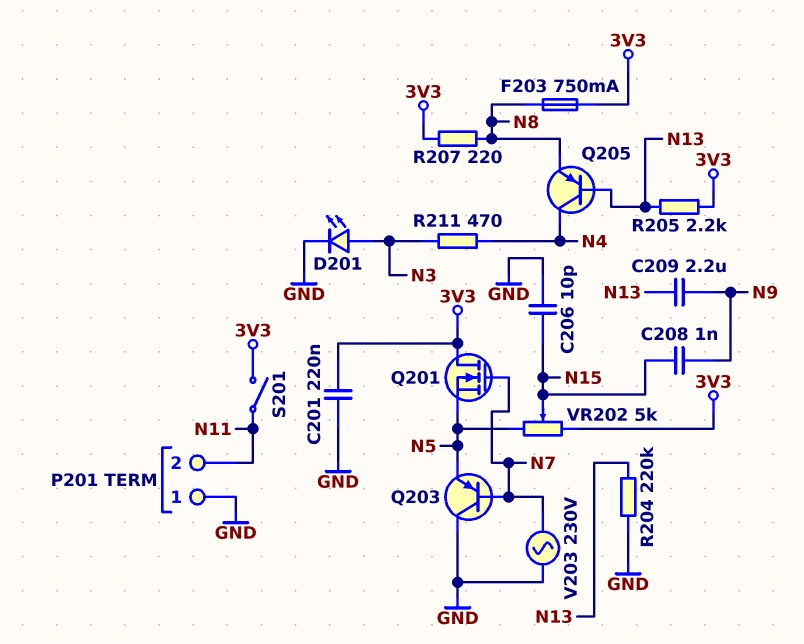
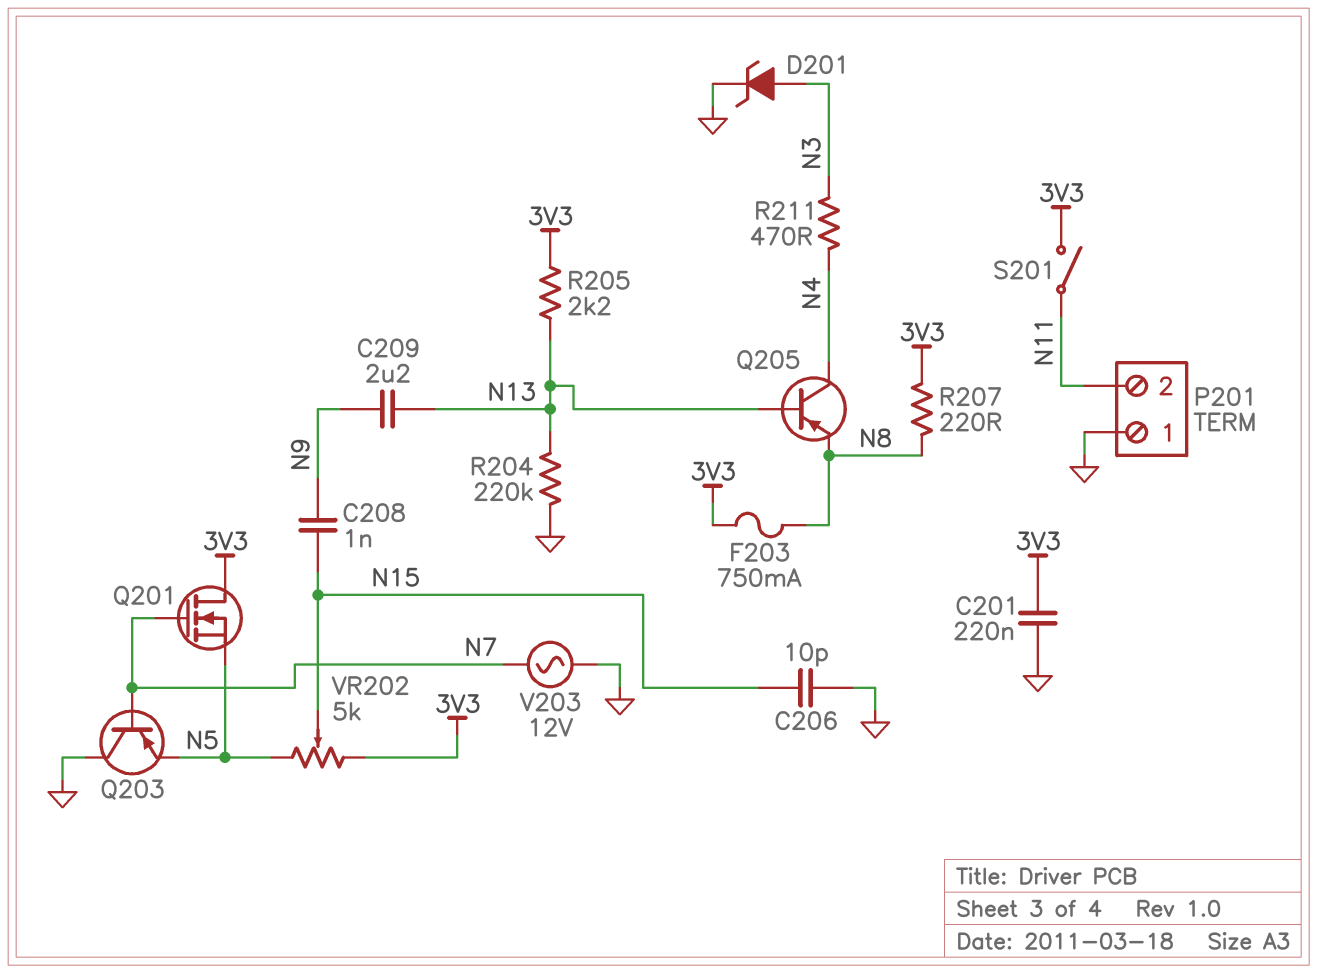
D201: LED (A N3, K GND) -> zener (A N3, K GND)
V203: AC 230V (GND, N7) -> AC 12V (GND, N7)

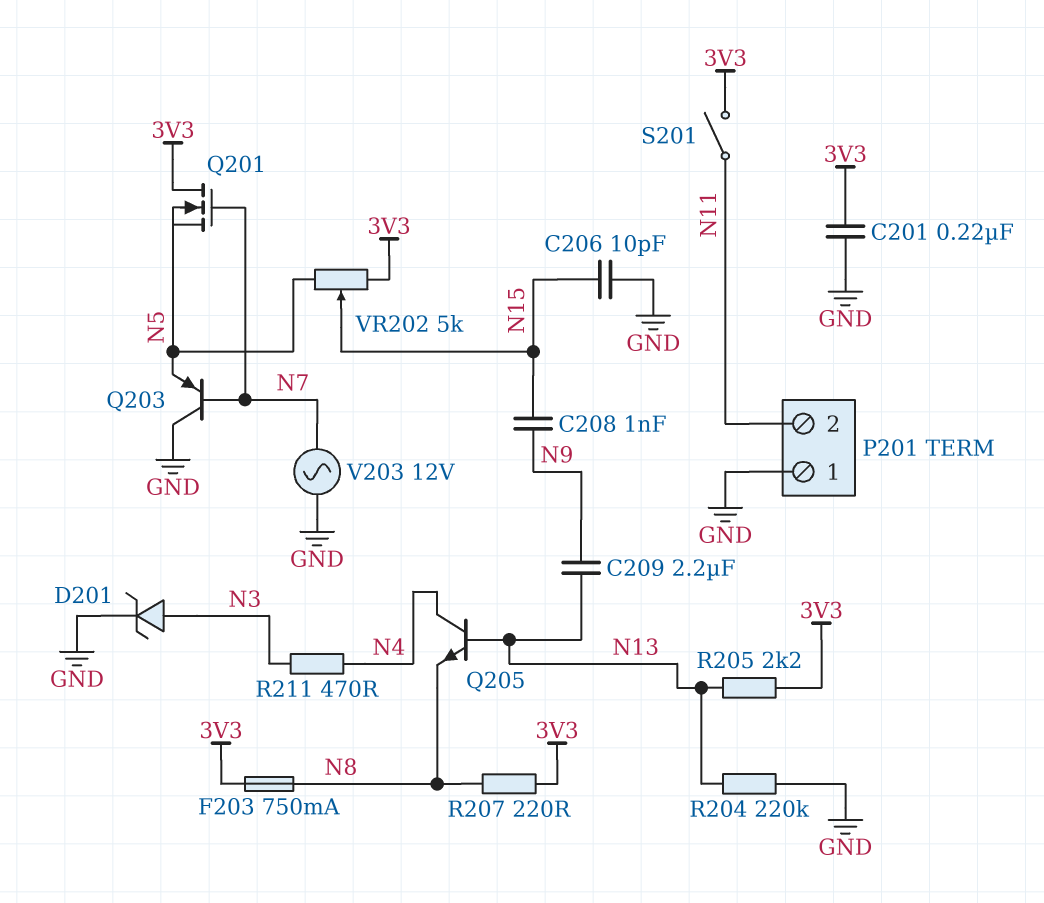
Q205: PNP (B N13, C N4, E N8) -> NPN (B N13, C N4, E N8)

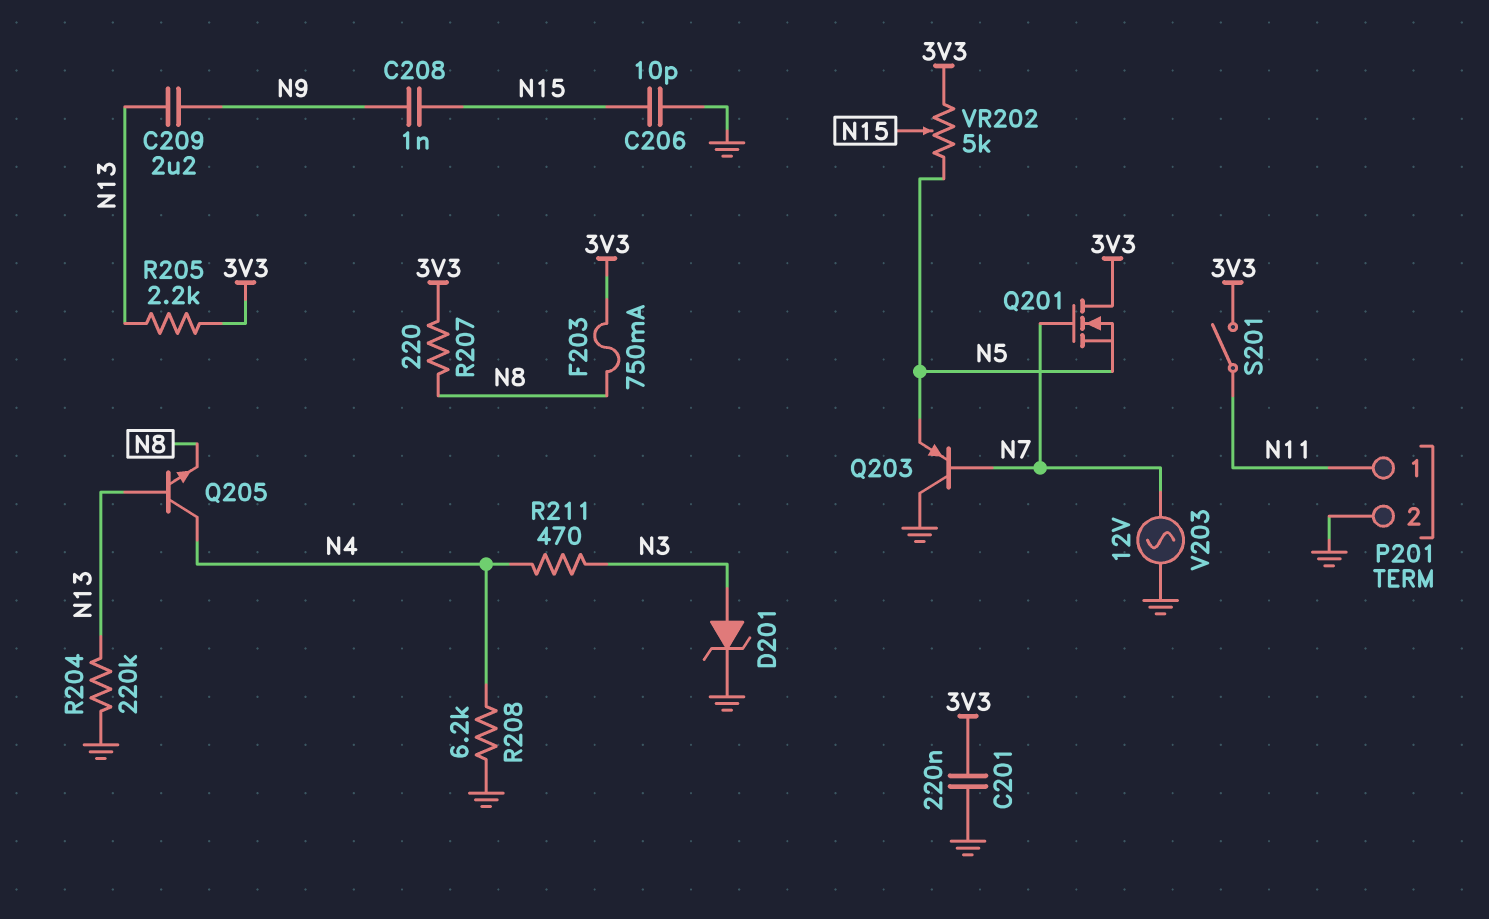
P201 pin 1: GND -> N11
P201 pin 2: N11 -> GND
R208: none -> 6.2k (GND, N4)

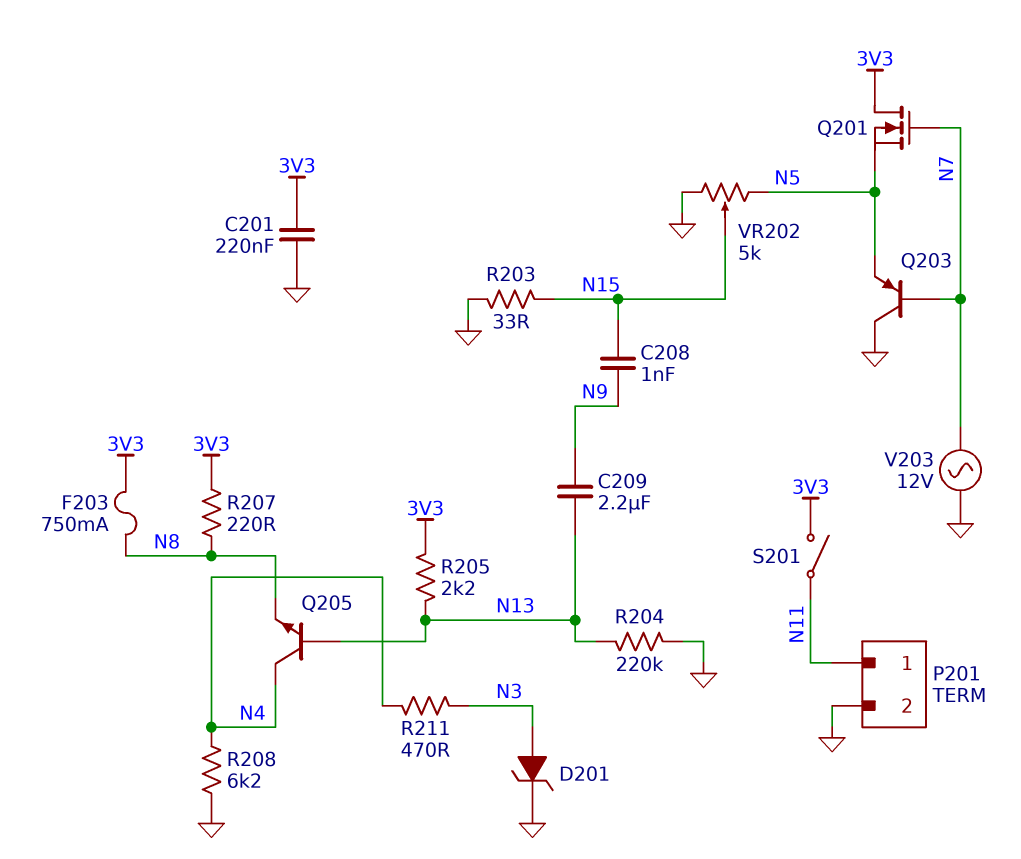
C206: 10pF (GND, N15) -> none
R203: none -> 33 (GND, N15)
VR202: 5k (3V3, N5, wiper N15) -> 5k (GND, N5, wiper N15)

